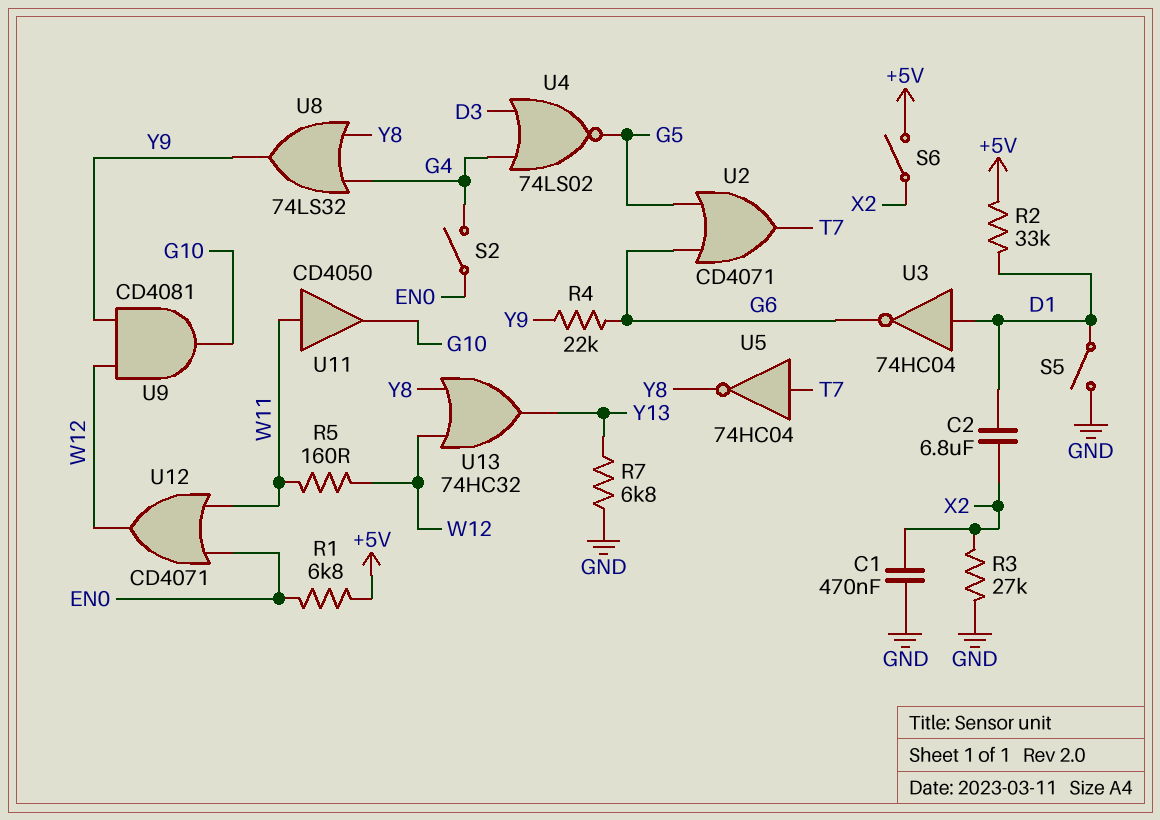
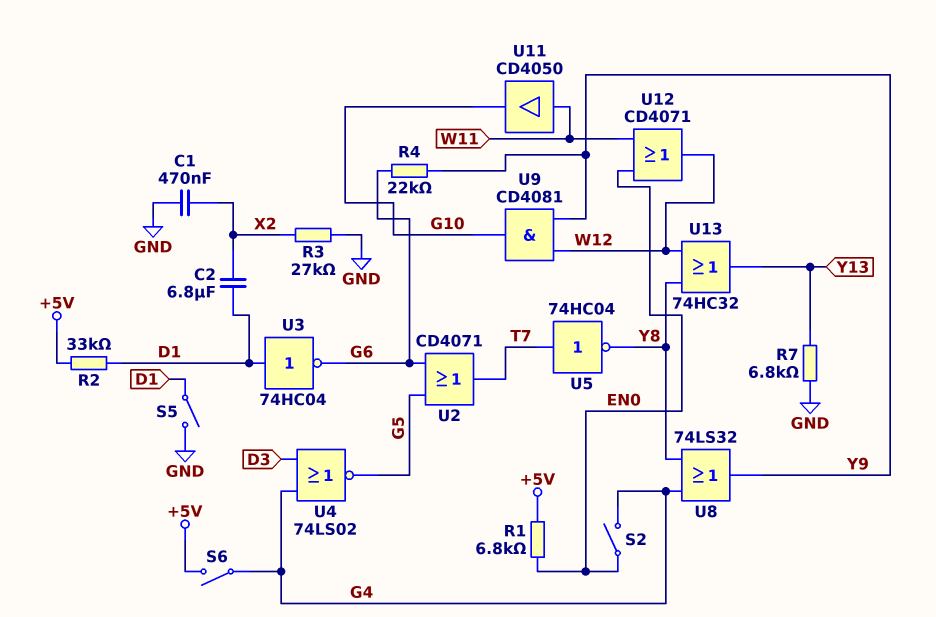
R5: 160 (W11, W12) -> none
S6: switch (+5V, X2) -> switch (+5V, G4)

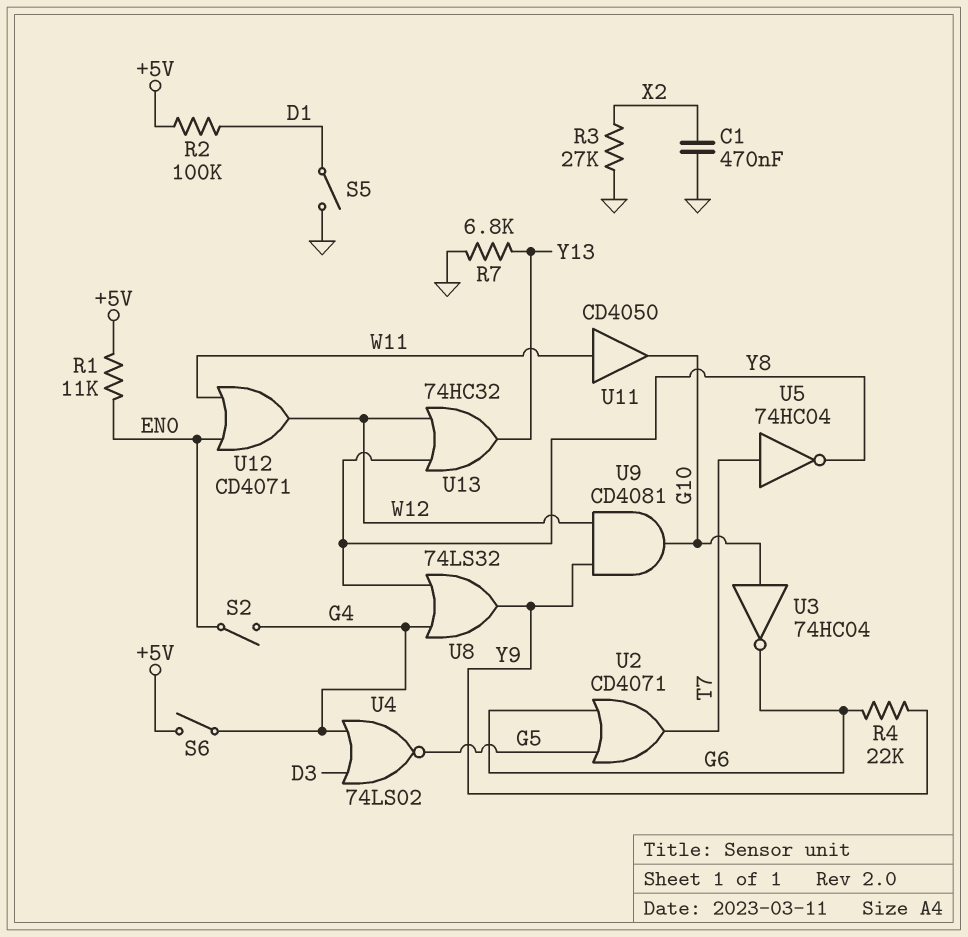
C2: 6.8uF (D1, X2) -> none
R1: 6.8k (+5V, EN0) -> 11k (+5V, EN0)
R2: 33k (+5V, D1) -> 100k (+5V, D1)
U3: NOT 74HC04 (in D1, out G6) -> NOT 74HC04 (in G10, out G6)

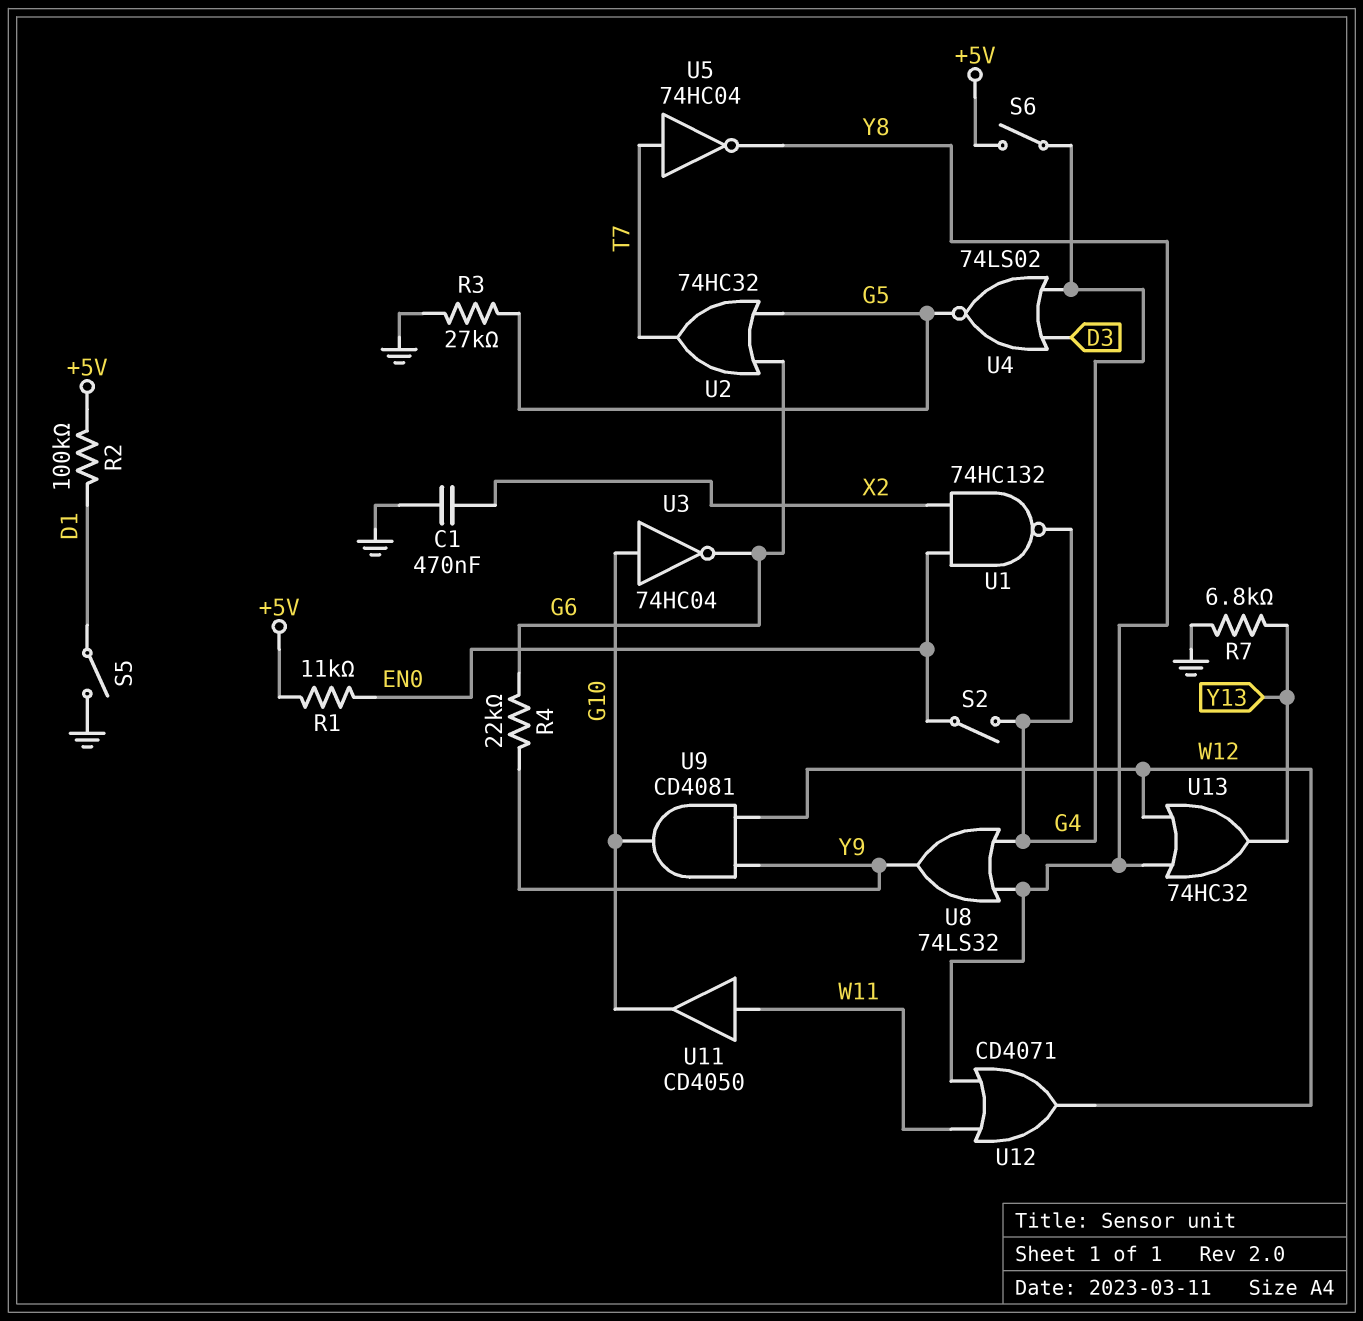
R3: 27k (GND, X2) -> 27k (G5, GND)
U1: none -> NAND 74HC132 (in EN0, in X2, out G4)
U2: OR CD4071 (in G5, in G6, out T7) -> OR 74HC32 (in G5, in G6, out T7)
U12: OR CD4071 (in EN0, in W11, out W12) -> OR CD4071 (in W11, in Y8, out W12)

